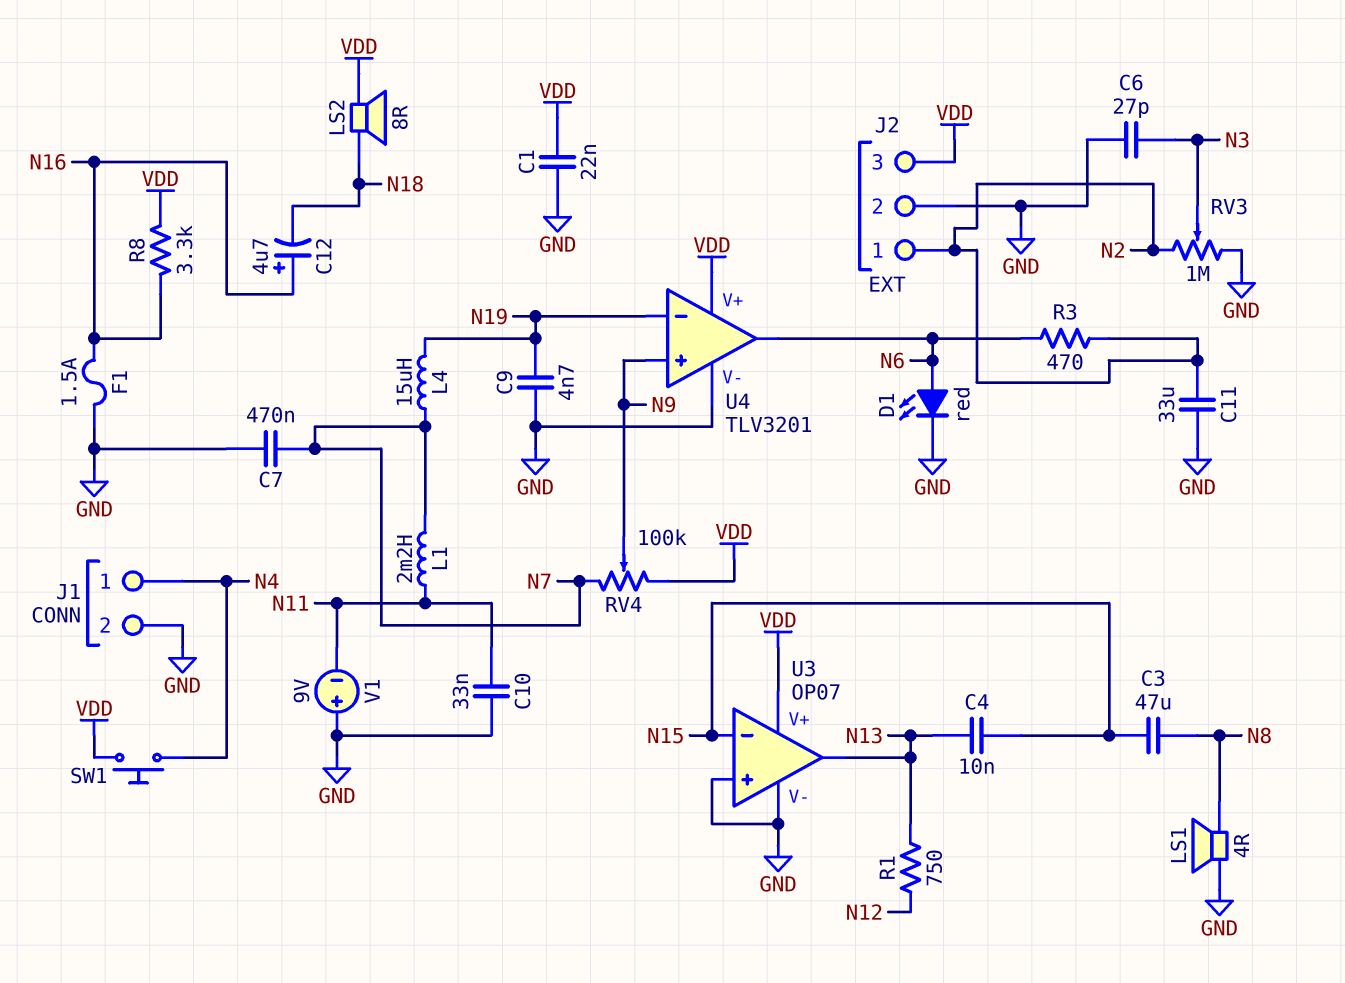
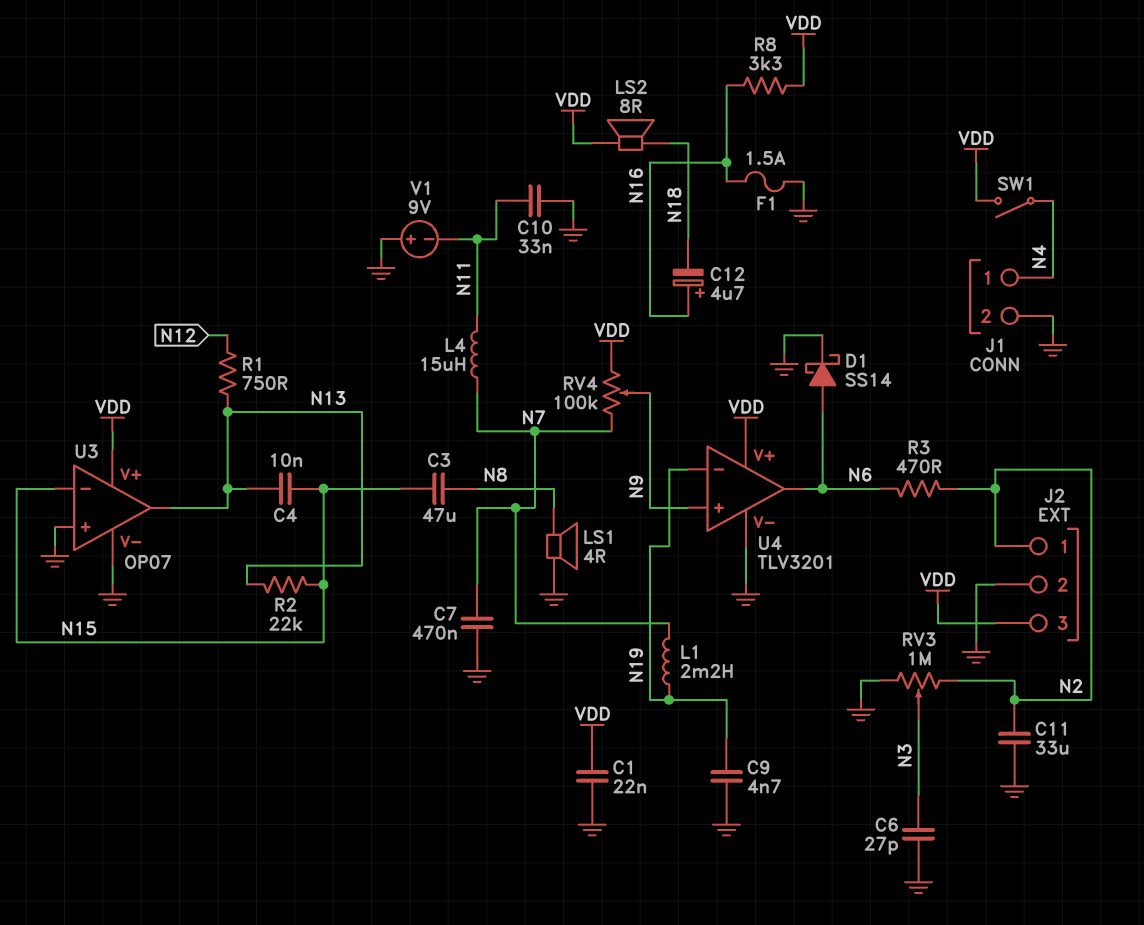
D1: LED red (A N6, K GND) -> schottky SS14 (A N6, K GND)
L1: 2.2mH (N7, N11) -> 2.2mH (N7, N19)
L4: 15uH (N7, N19) -> 15uH (N7, N11)
R2: none -> 22k (N13, N15)
SW1: button (N4, VDD) -> switch (N4, VDD)

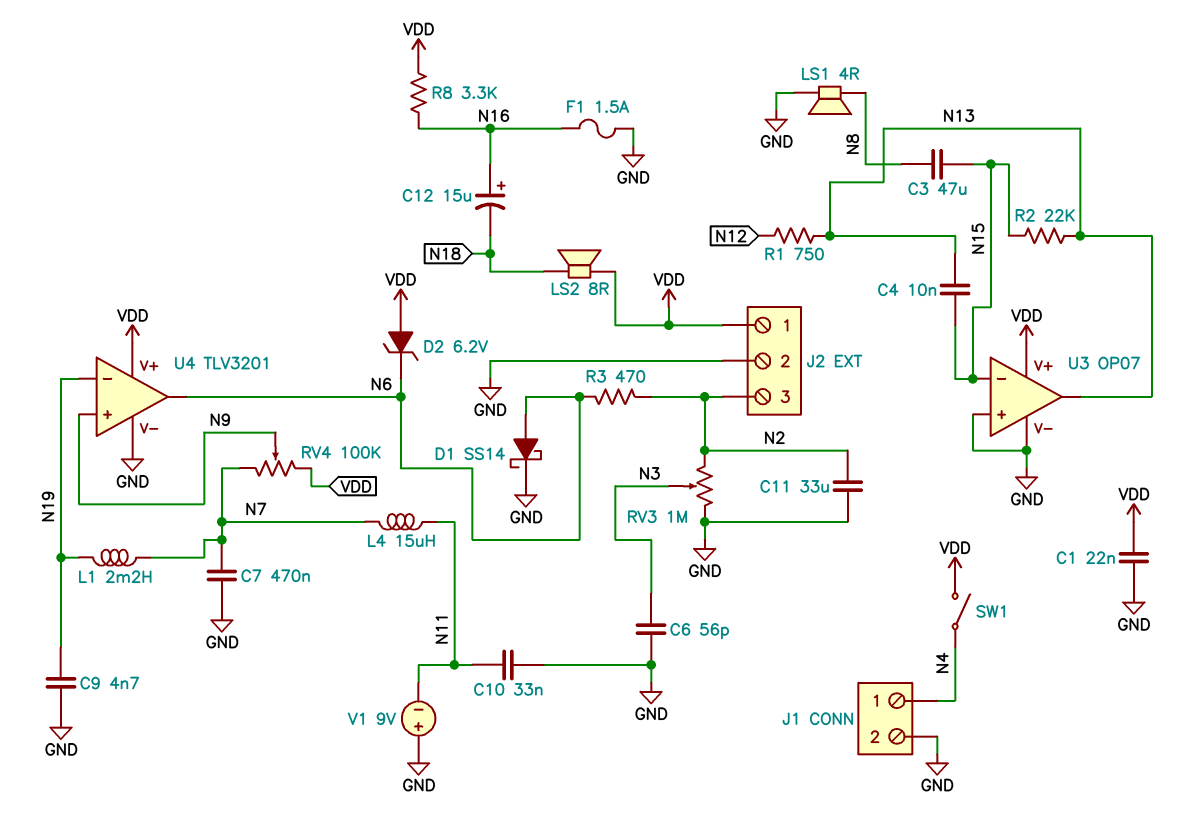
C6: 27pF (GND, N3) -> 56pF (GND, N3)
C12: 4.7uF (plus N16, minus N18) -> 15uF (plus N16, minus N18)
D2: none -> zener 6.2V (A VDD, K N6)
J2 pin 1: N2 -> VDD
J2 pin 3: VDD -> N2

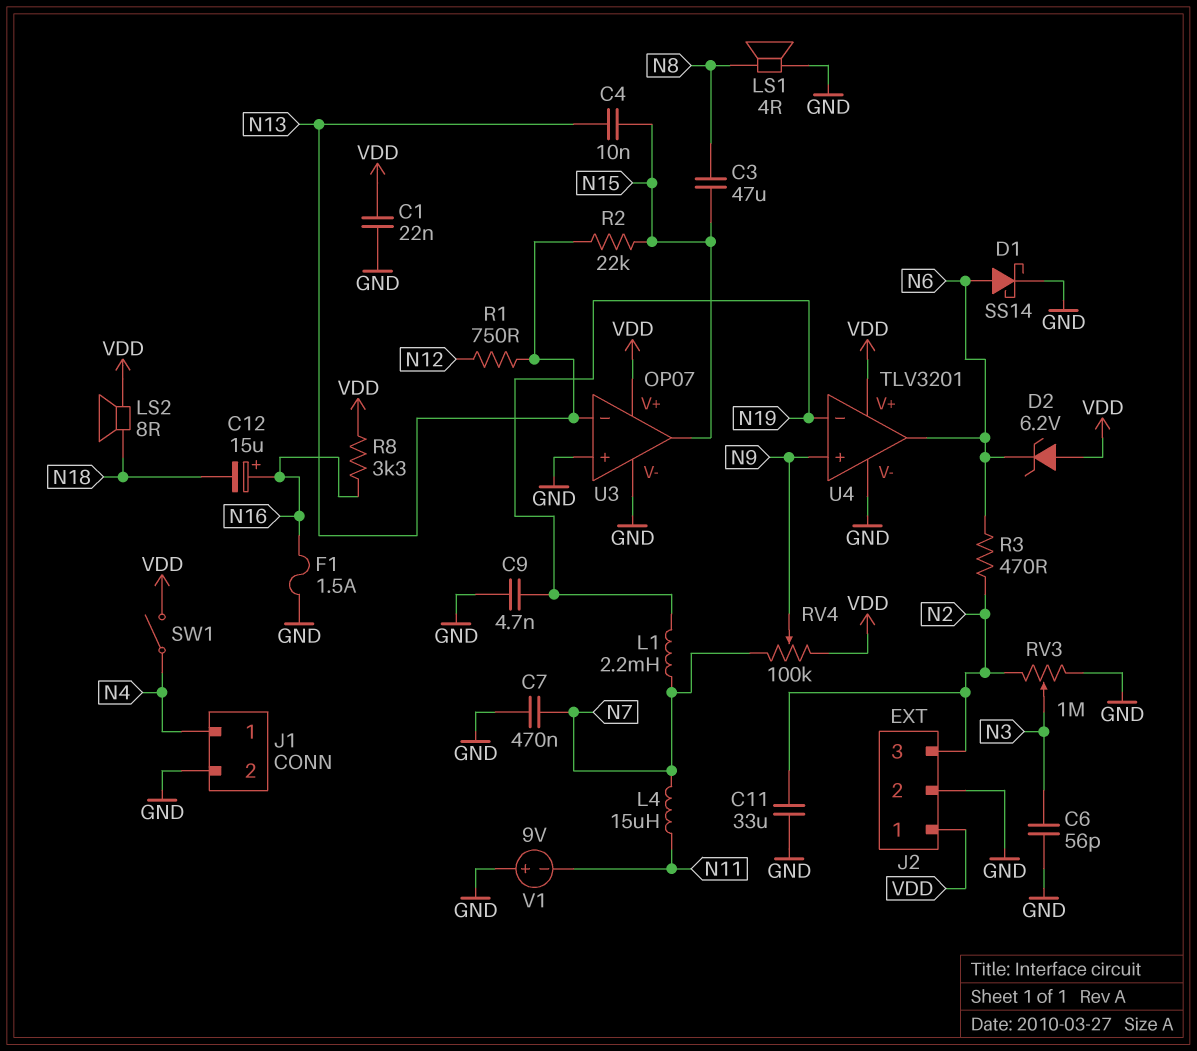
C10: 33nF (GND, N11) -> none
U3 pin in-: N15 -> N13
U3 pin out: N13 -> N15

